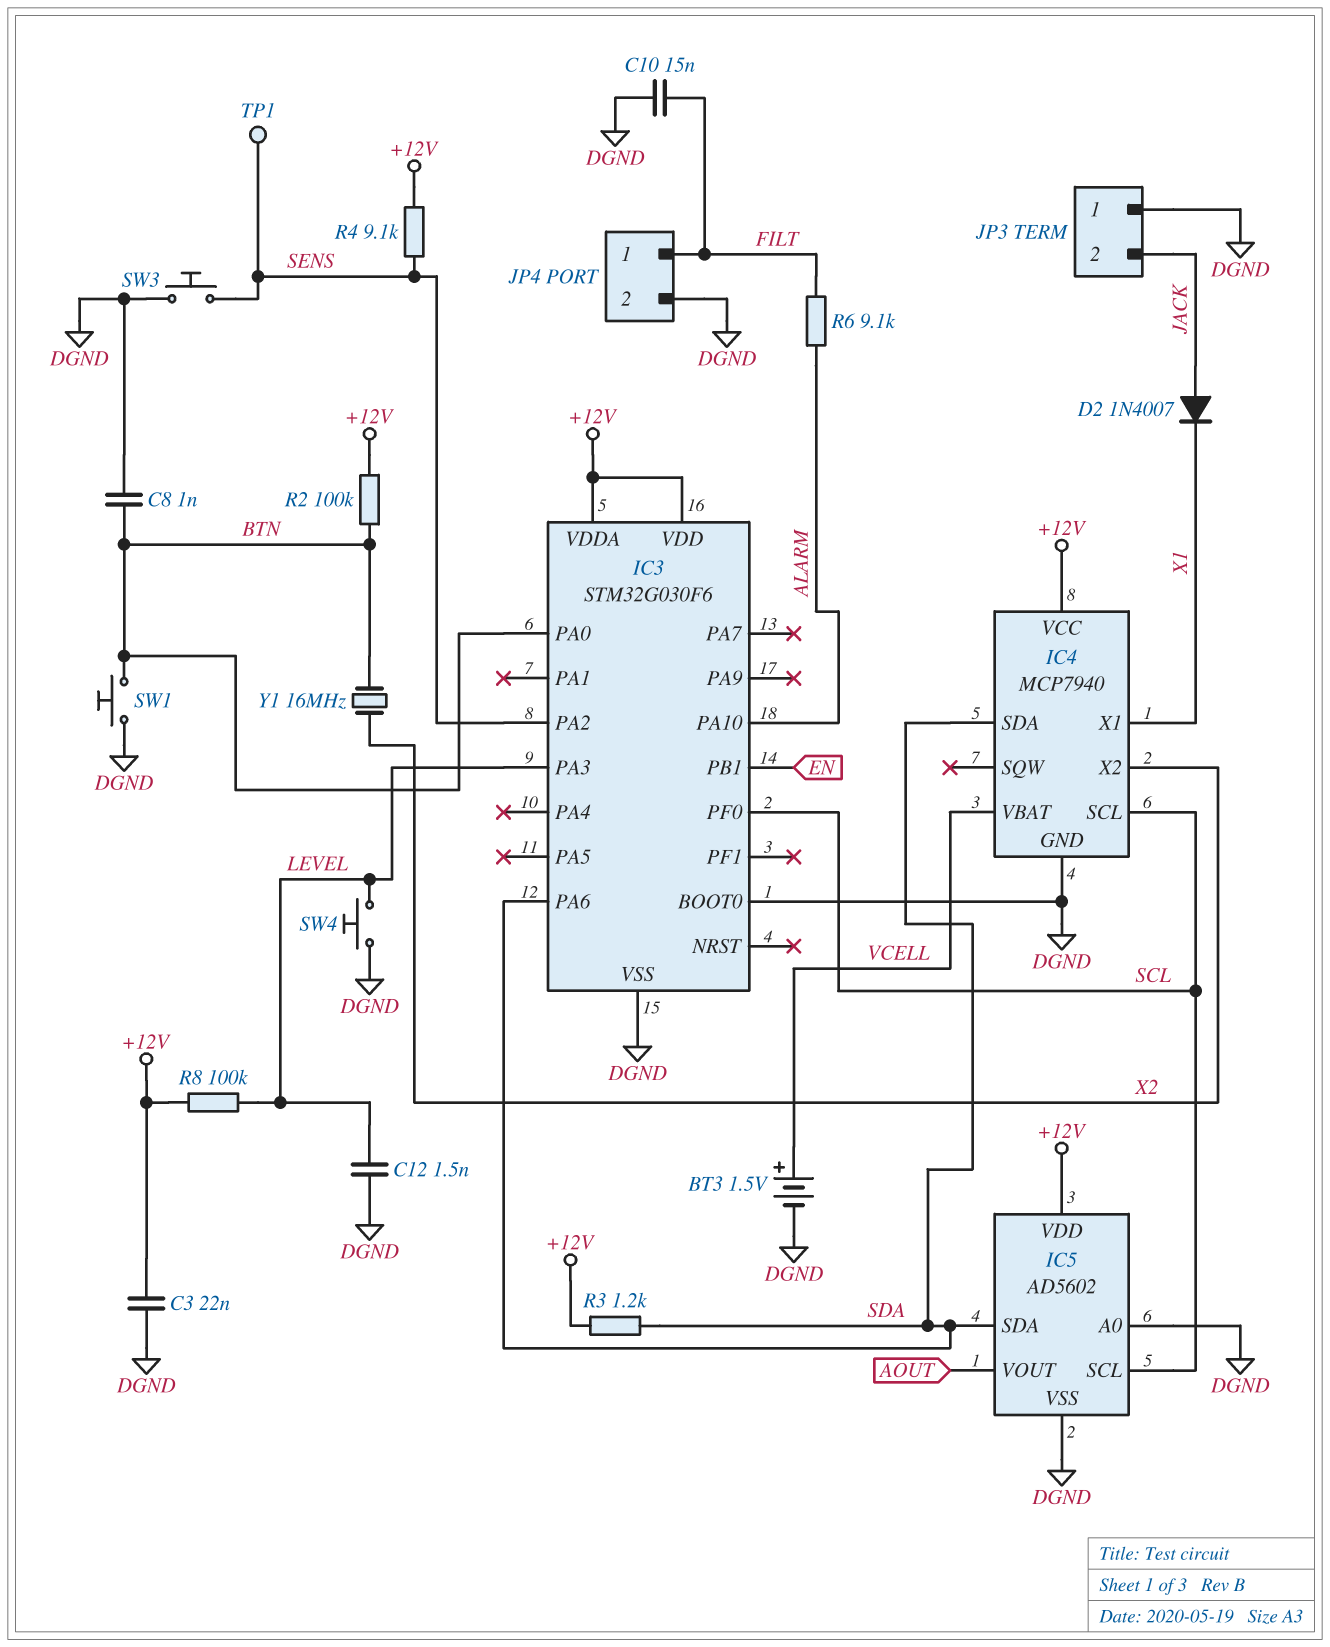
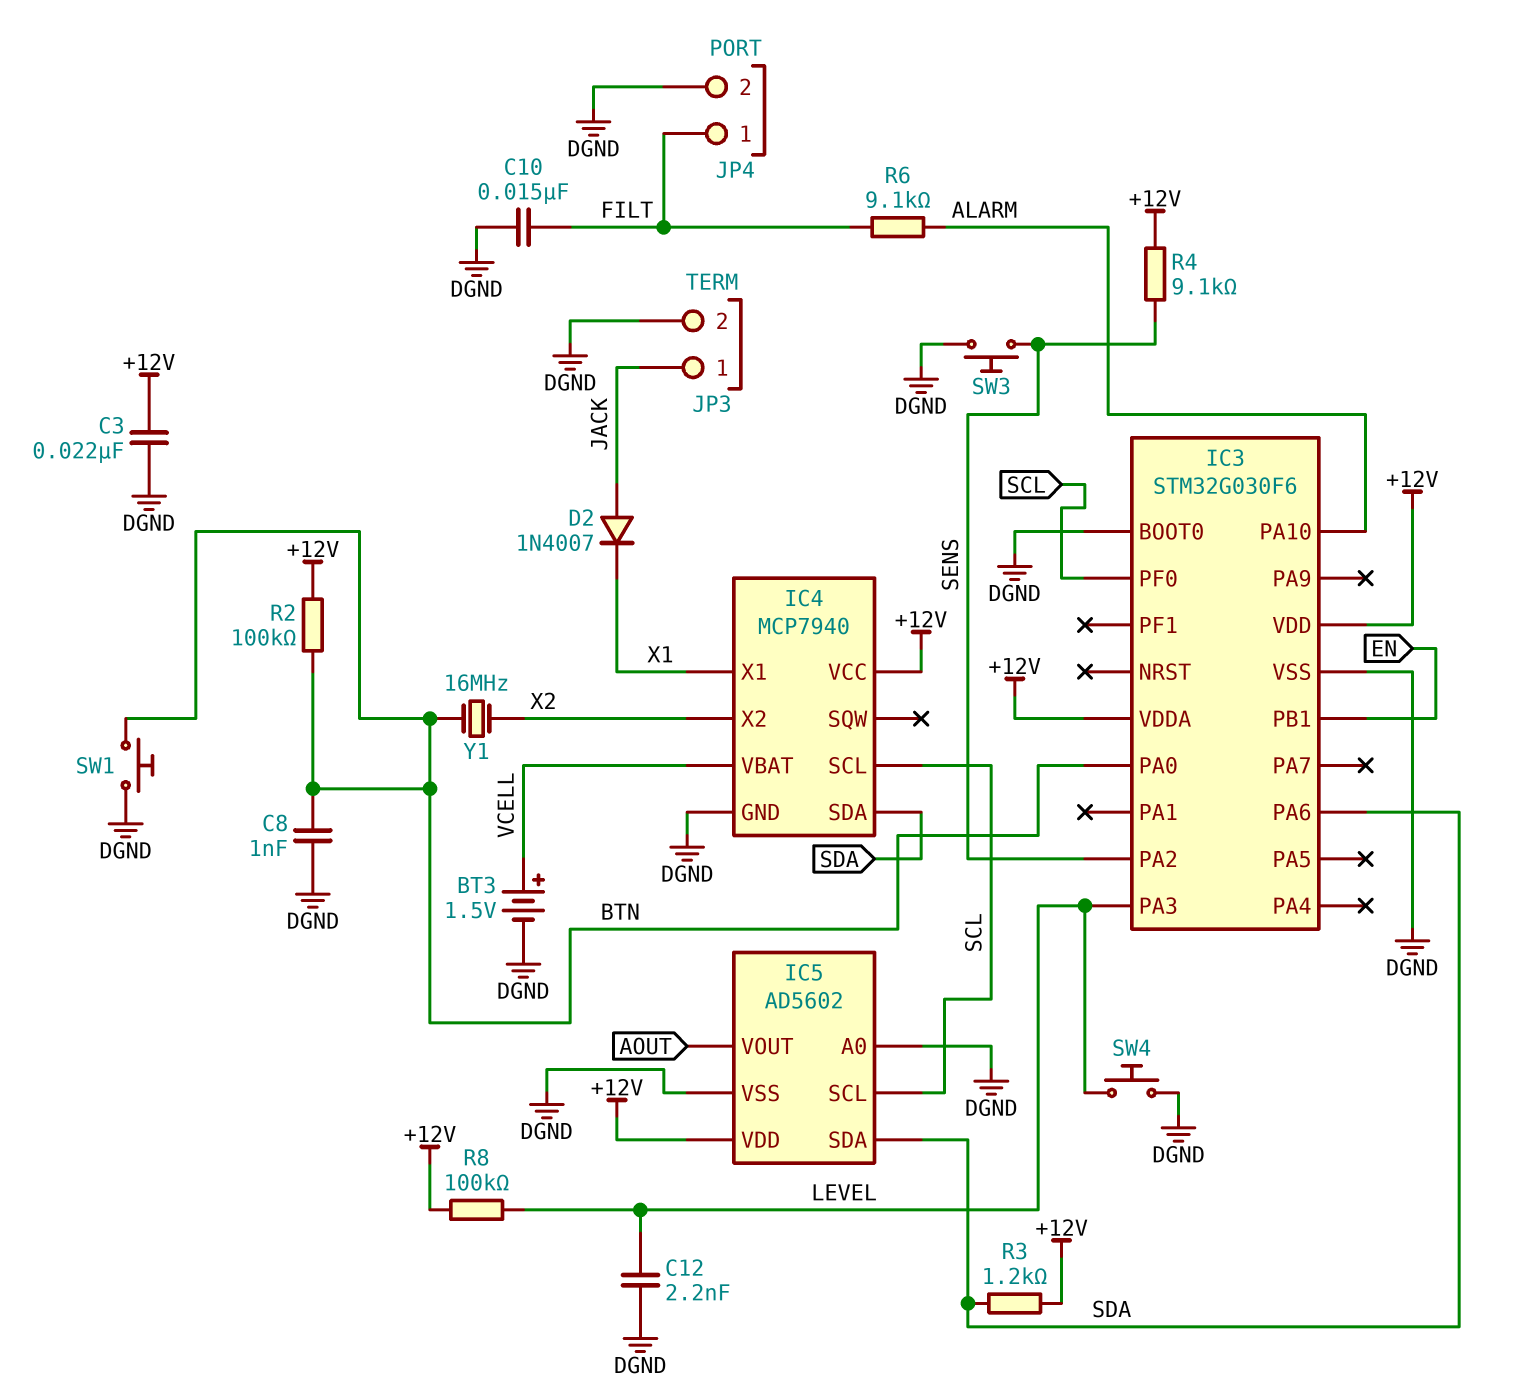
C12: 1.5nF (DGND, LEVEL) -> 2.2nF (DGND, LEVEL)
JP3 pin 1: DGND -> JACK
JP3 pin 2: JACK -> DGND
TP1: test point (SENS) -> none

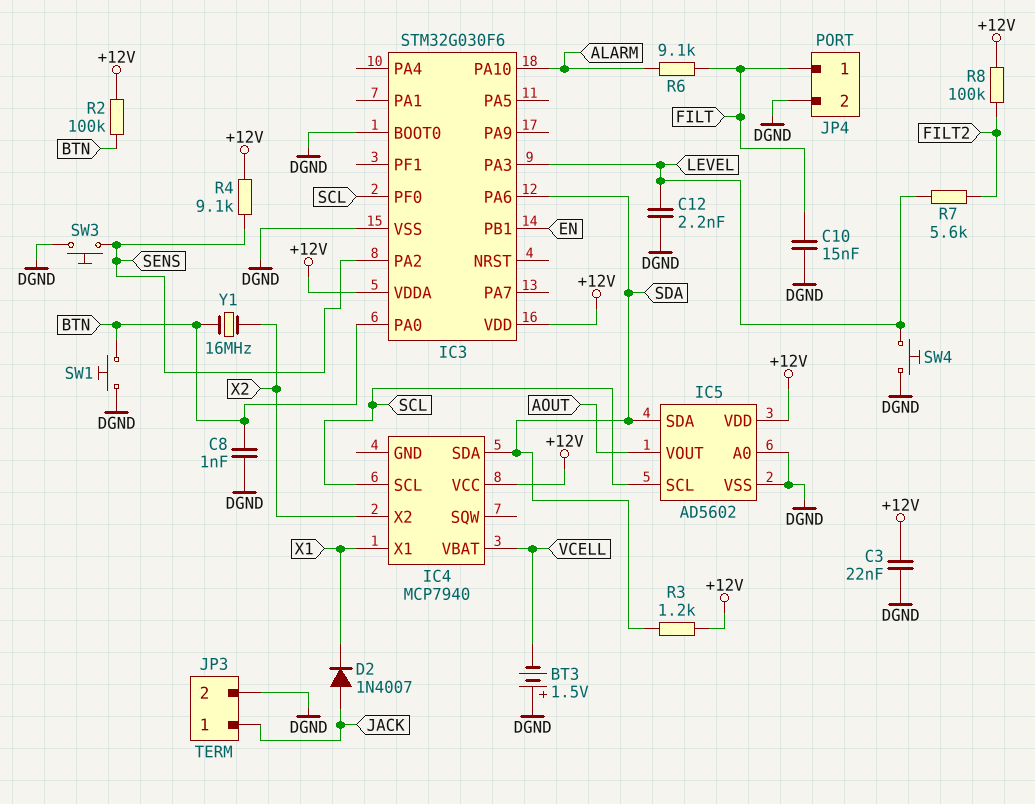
BT3: 1.5V (plus VCELL, minus DGND) -> 1.5V (plus DGND, minus VCELL)
IC4 pin GND: DGND -> none
R7: none -> 5.6k (FILT2, LEVEL)
R8: 100k (+12V, LEVEL) -> 100k (+12V, FILT2)

